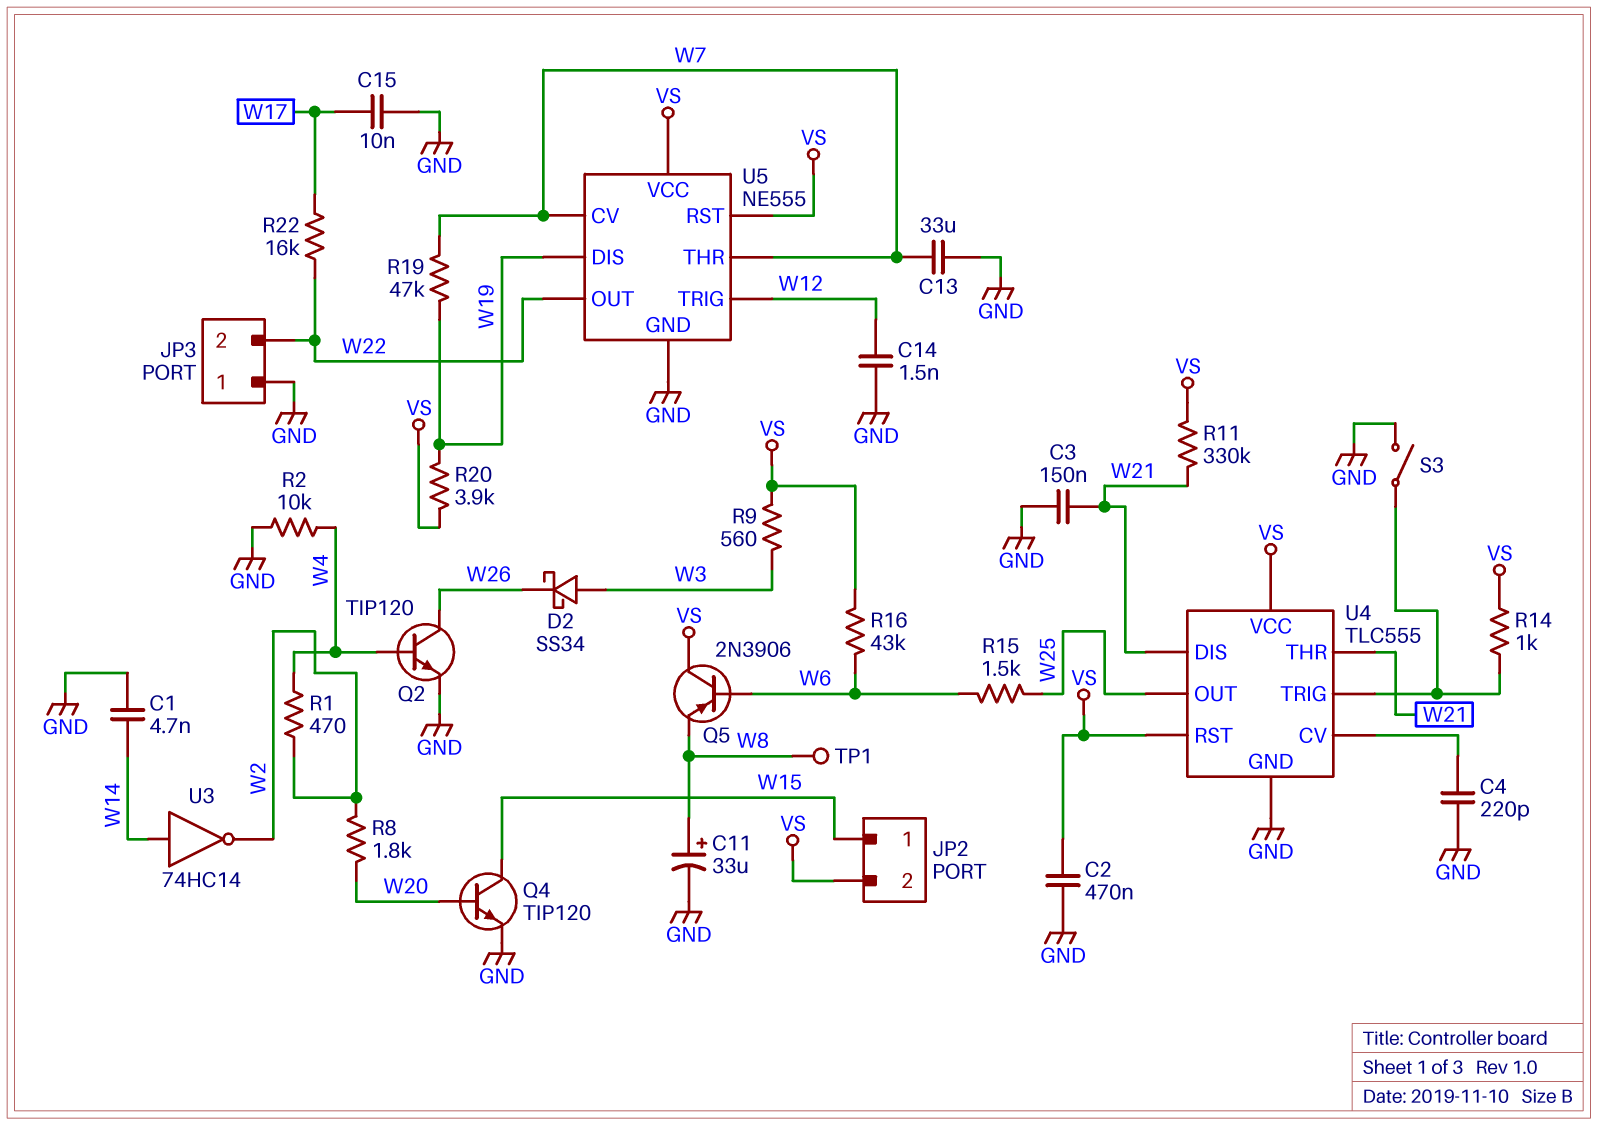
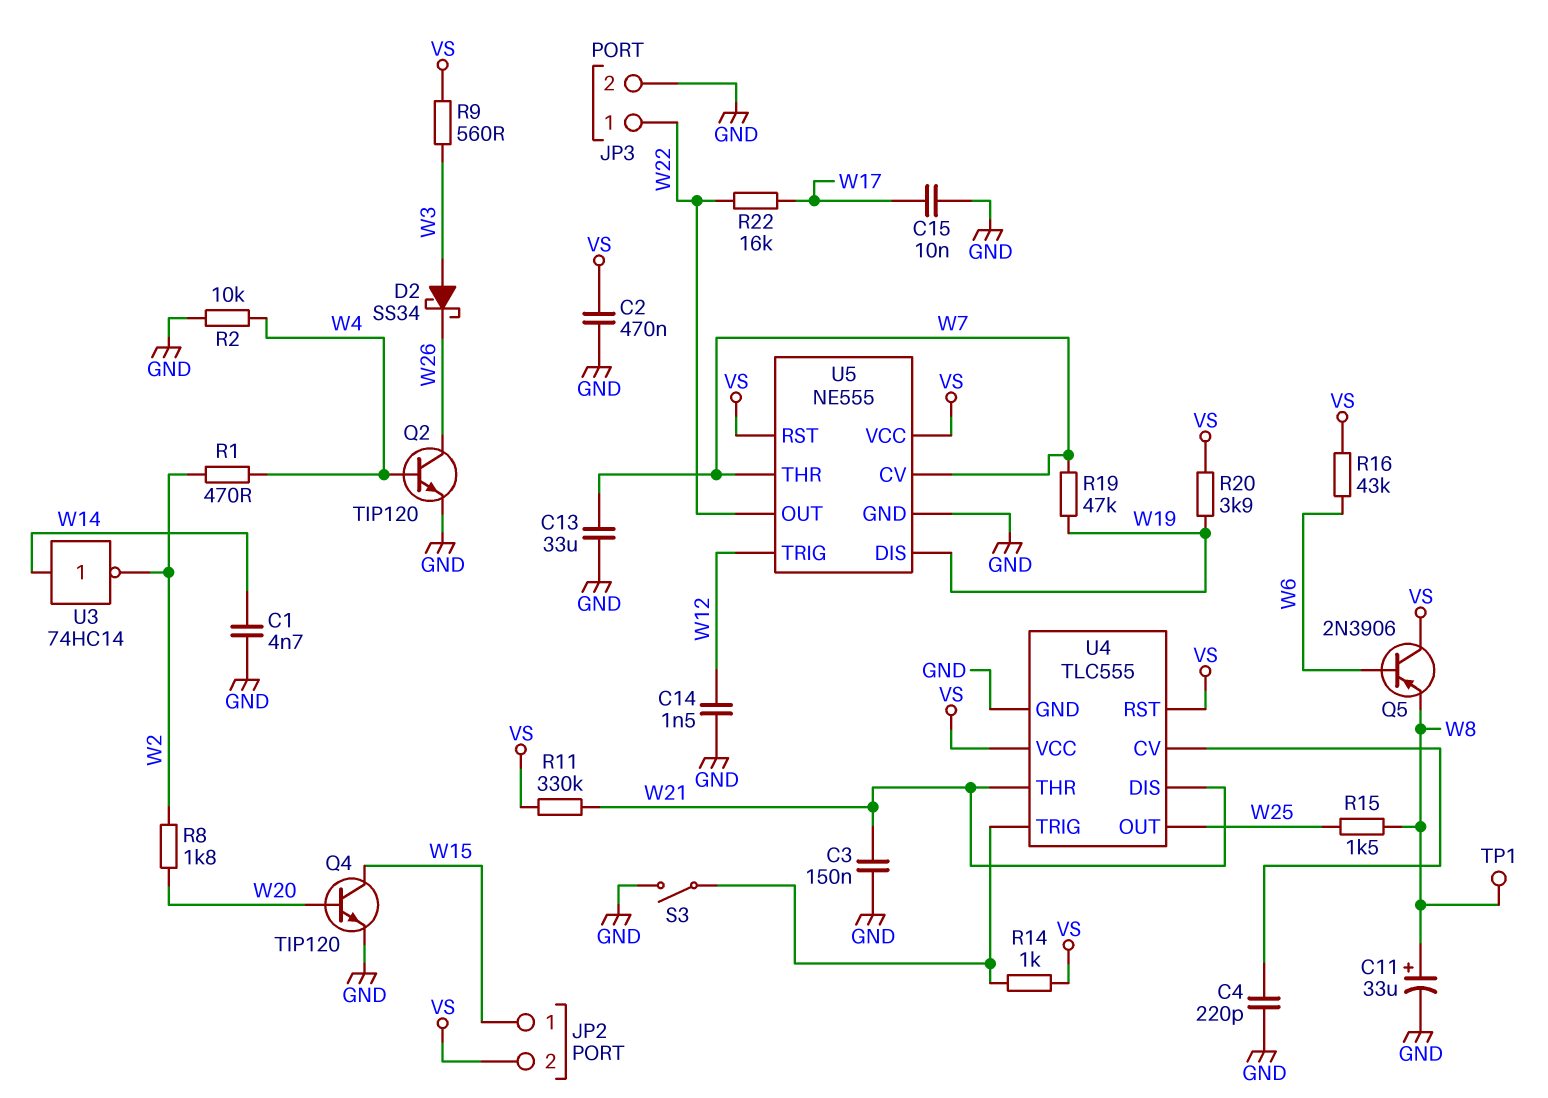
JP3 pin 1: GND -> W22
JP3 pin 2: W22 -> GND
R15: 1.5k (W6, W25) -> 1.5k (W8, W25)

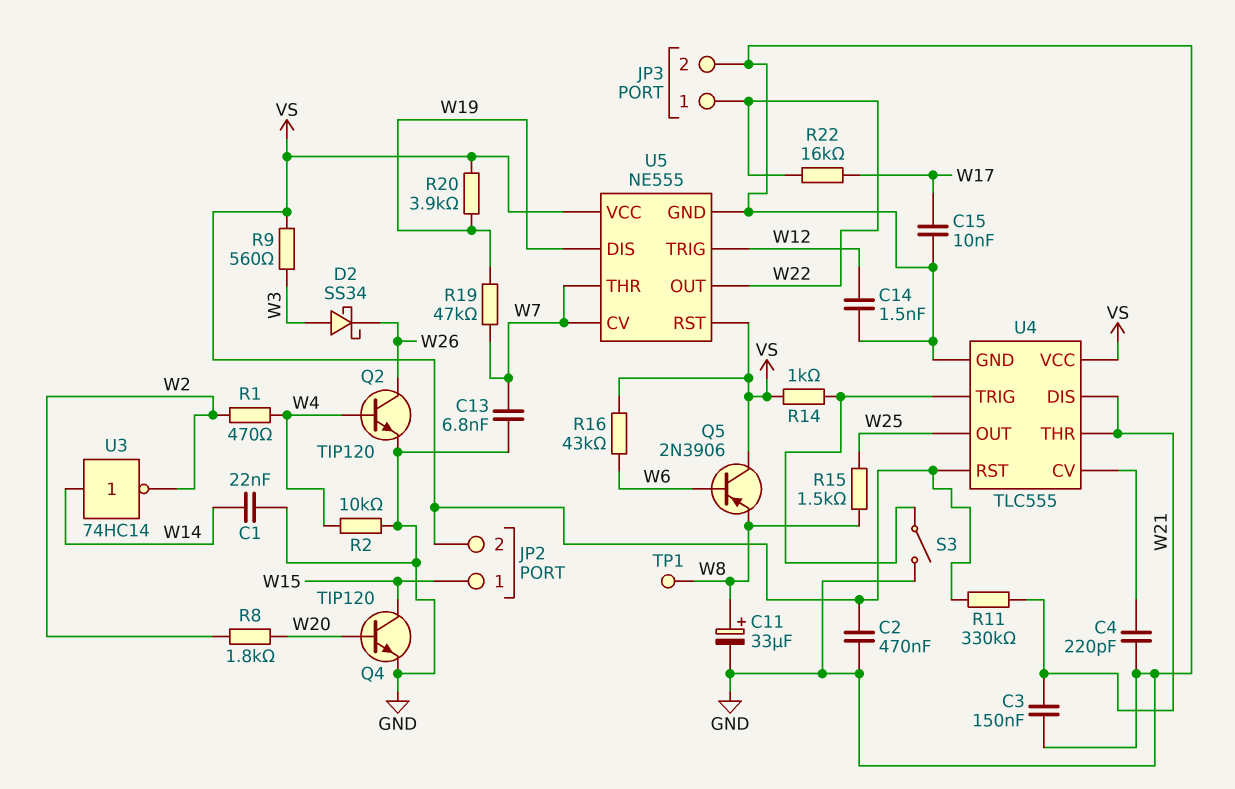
C1: 4.7nF (GND, W14) -> 22nF (GND, W14)
C13: 33uF (GND, W7) -> 6.8nF (GND, W7)

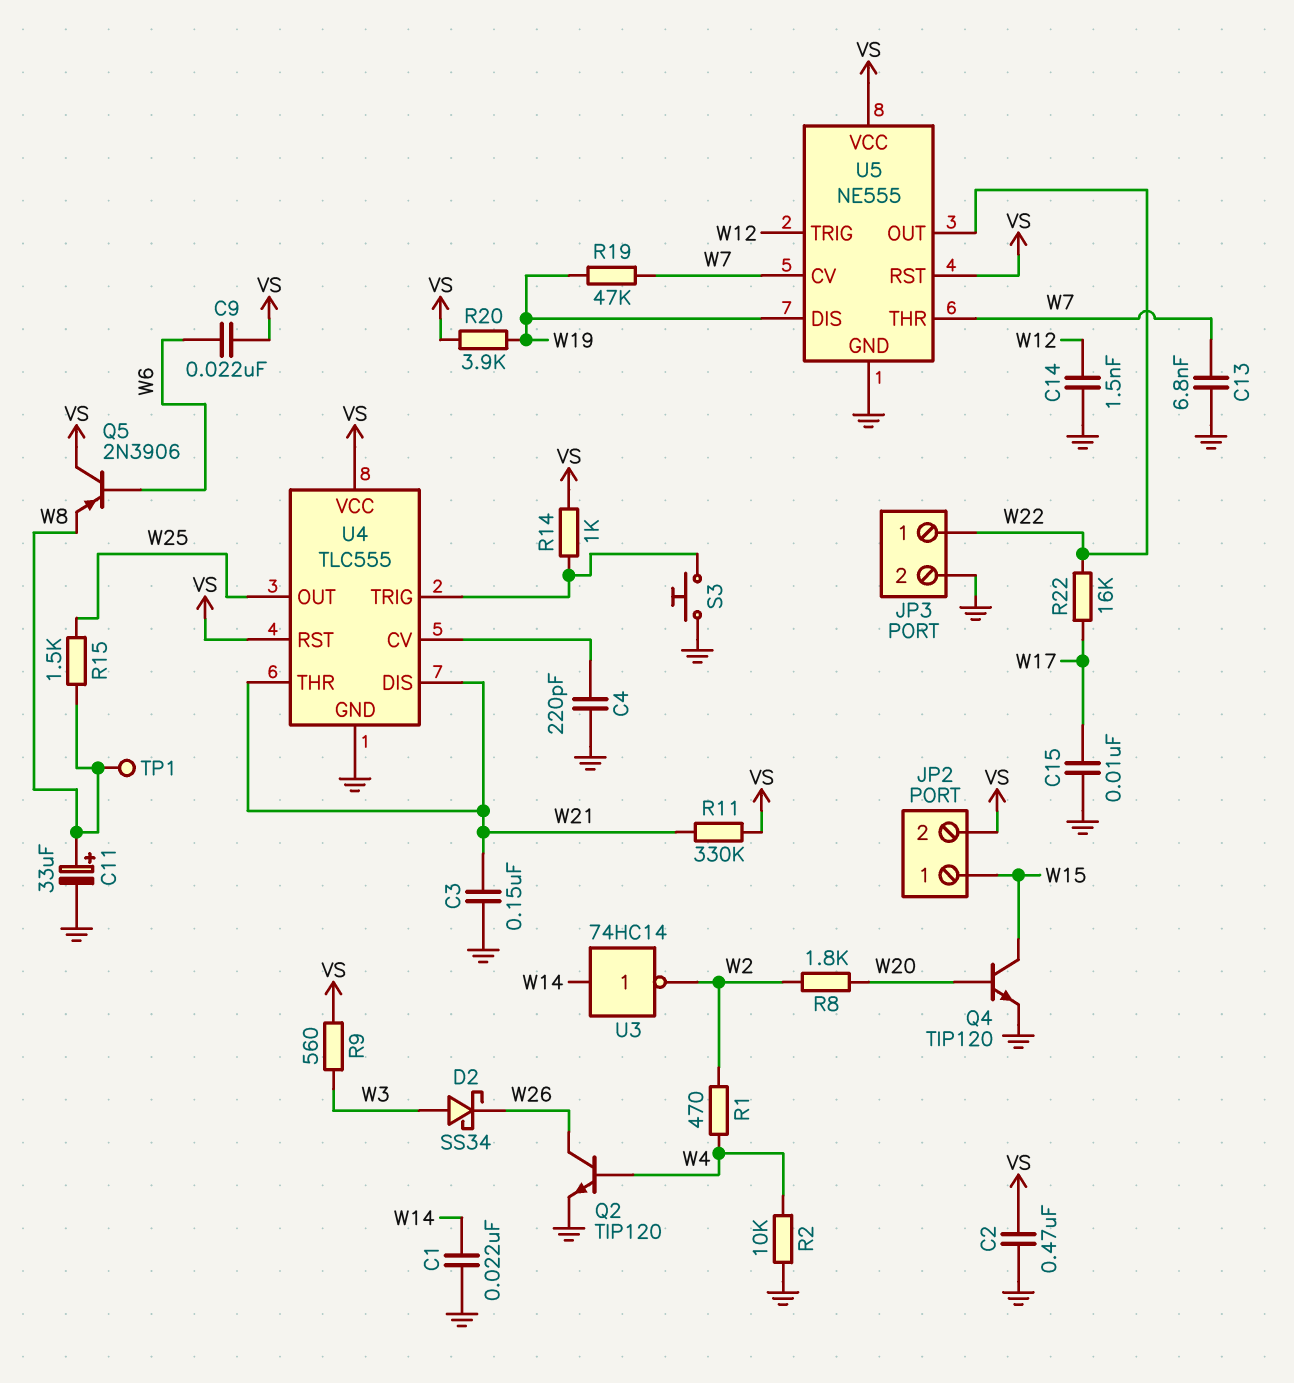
C9: none -> 22nF (VS, W6)
R16: 43k (VS, W6) -> none
S3: switch (GND, U4/TRIG) -> button (GND, U4/TRIG)

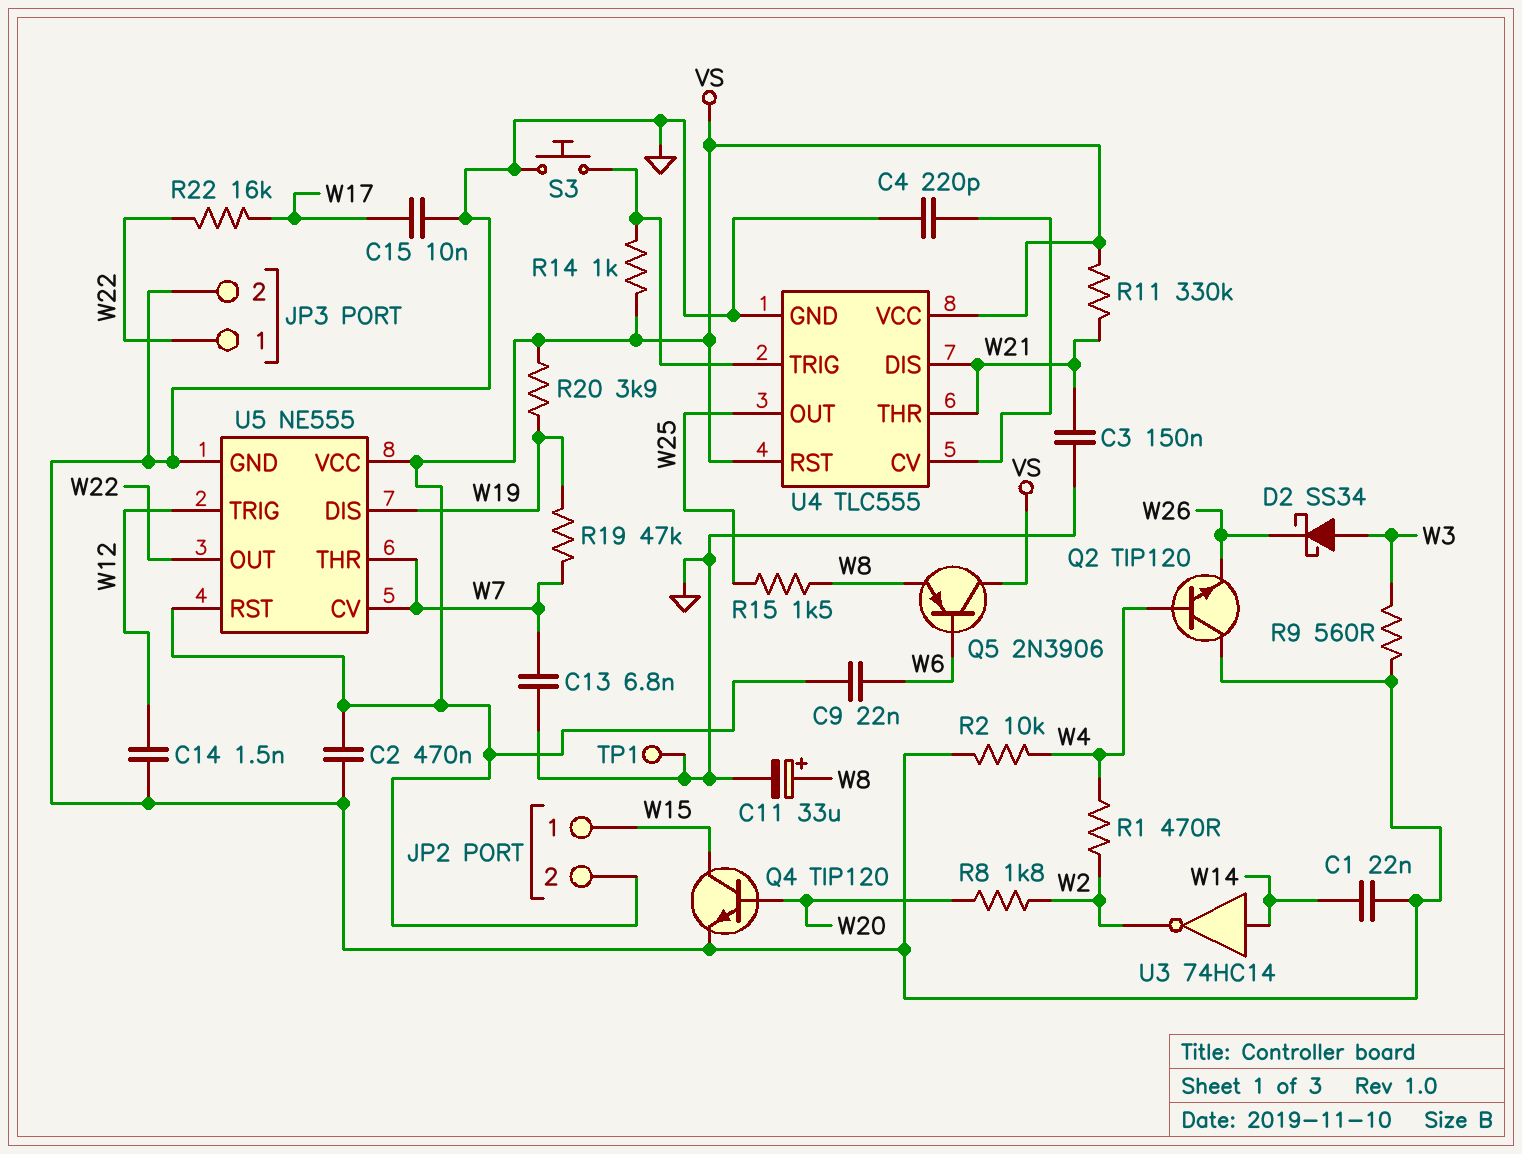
Q2: NPN TIP120 (B W4, C W26, E GND) -> NPN TIP120 (B W4, C GND, E W26)
R9: 560 (VS, W3) -> 560 (GND, W3)
TP1: test point (W8) -> test point (GND)

